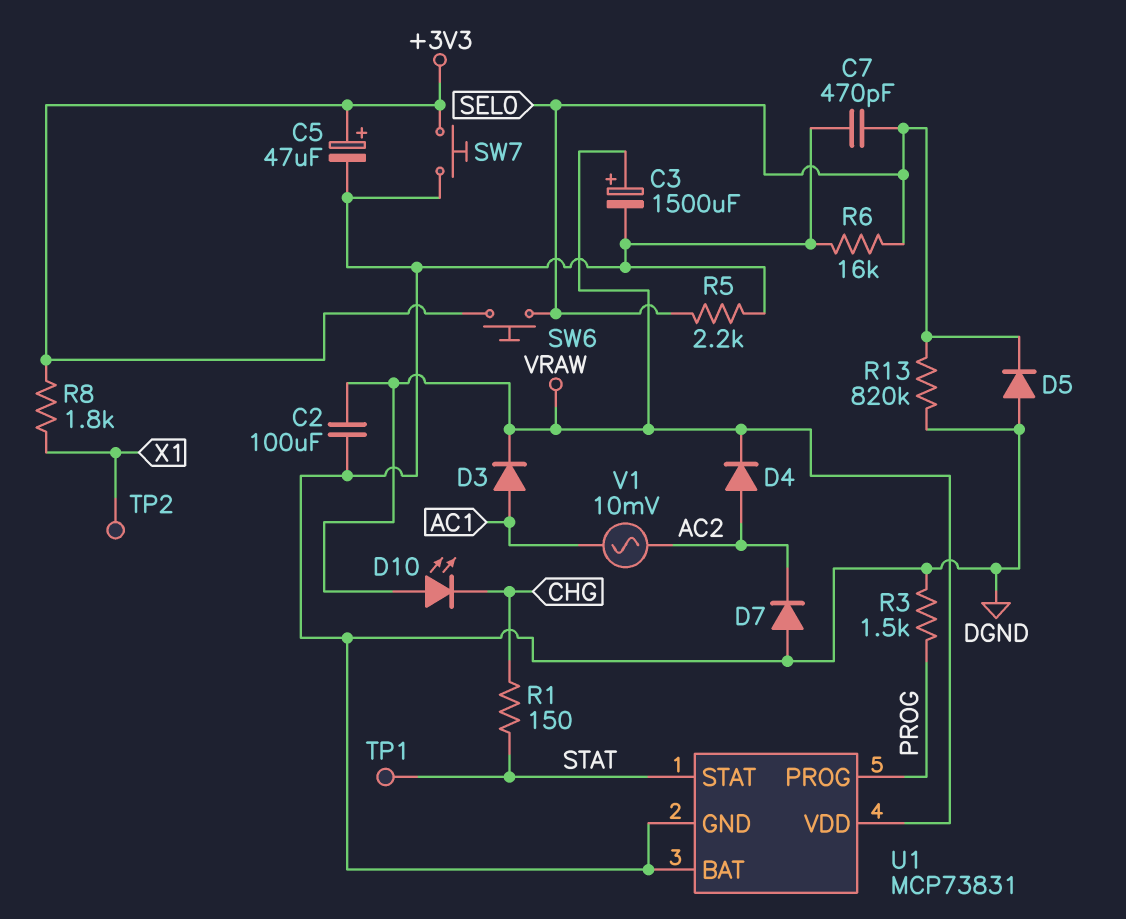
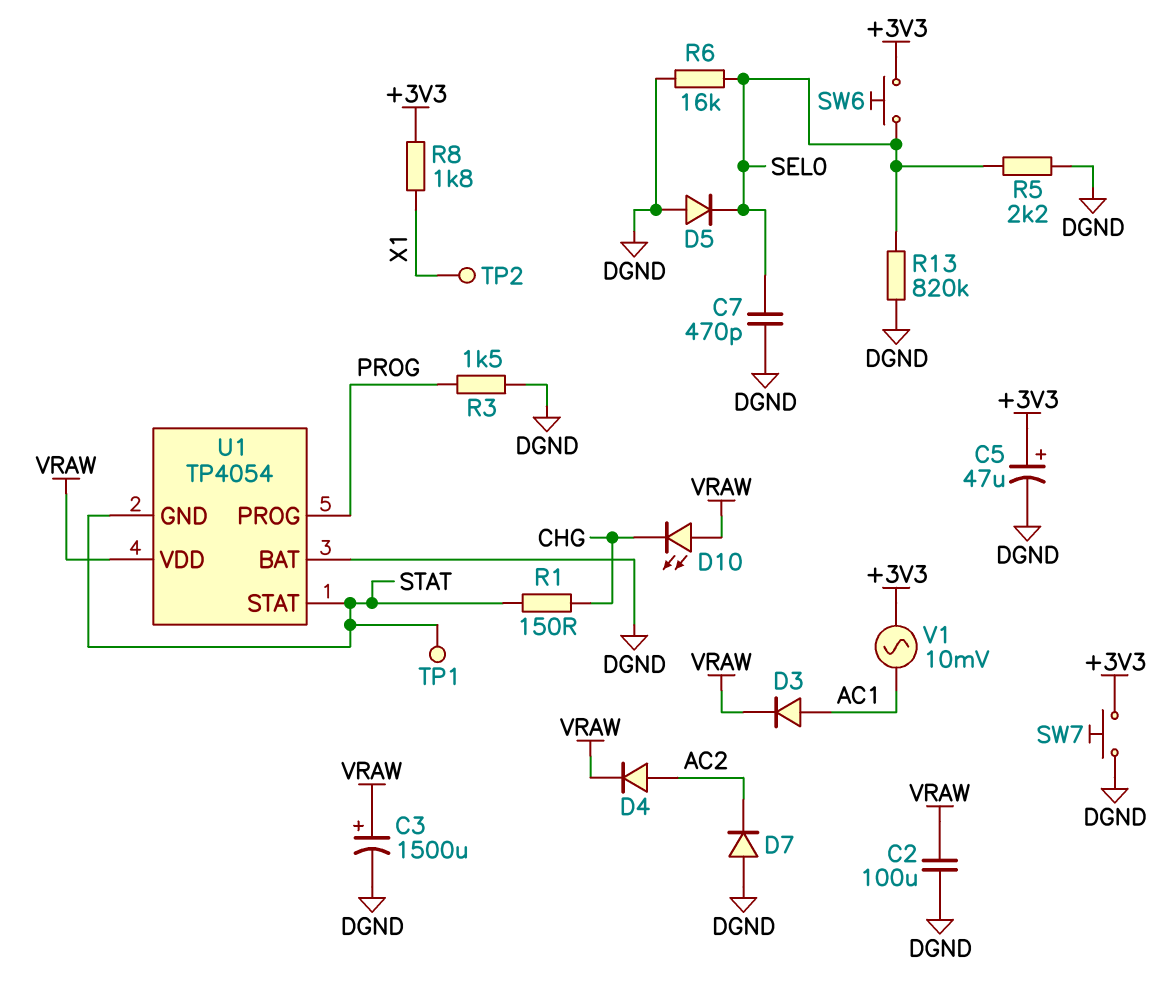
U1: MCP73831 -> TP4054
U1 pin GND: DGND -> STAT
V1: AC 10mV (AC1, AC2) -> AC 10mV (+3V3, AC1)

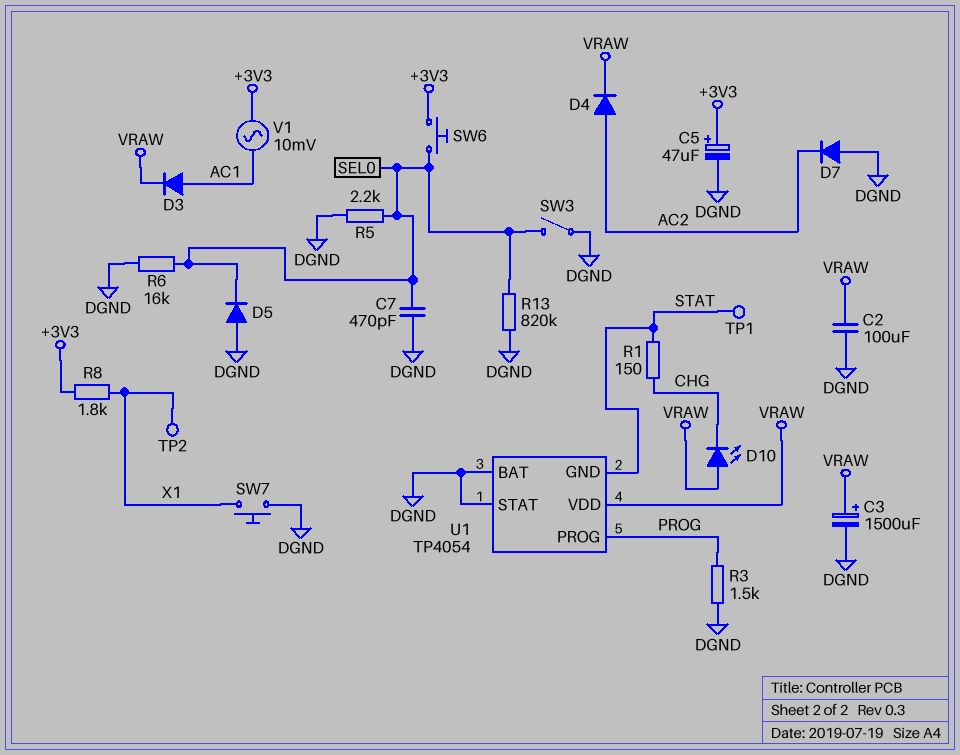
SW3: none -> switch (DGND, SEL0)
SW7: button (+3V3, DGND) -> button (DGND, X1)
U1 pin STAT: STAT -> DGND

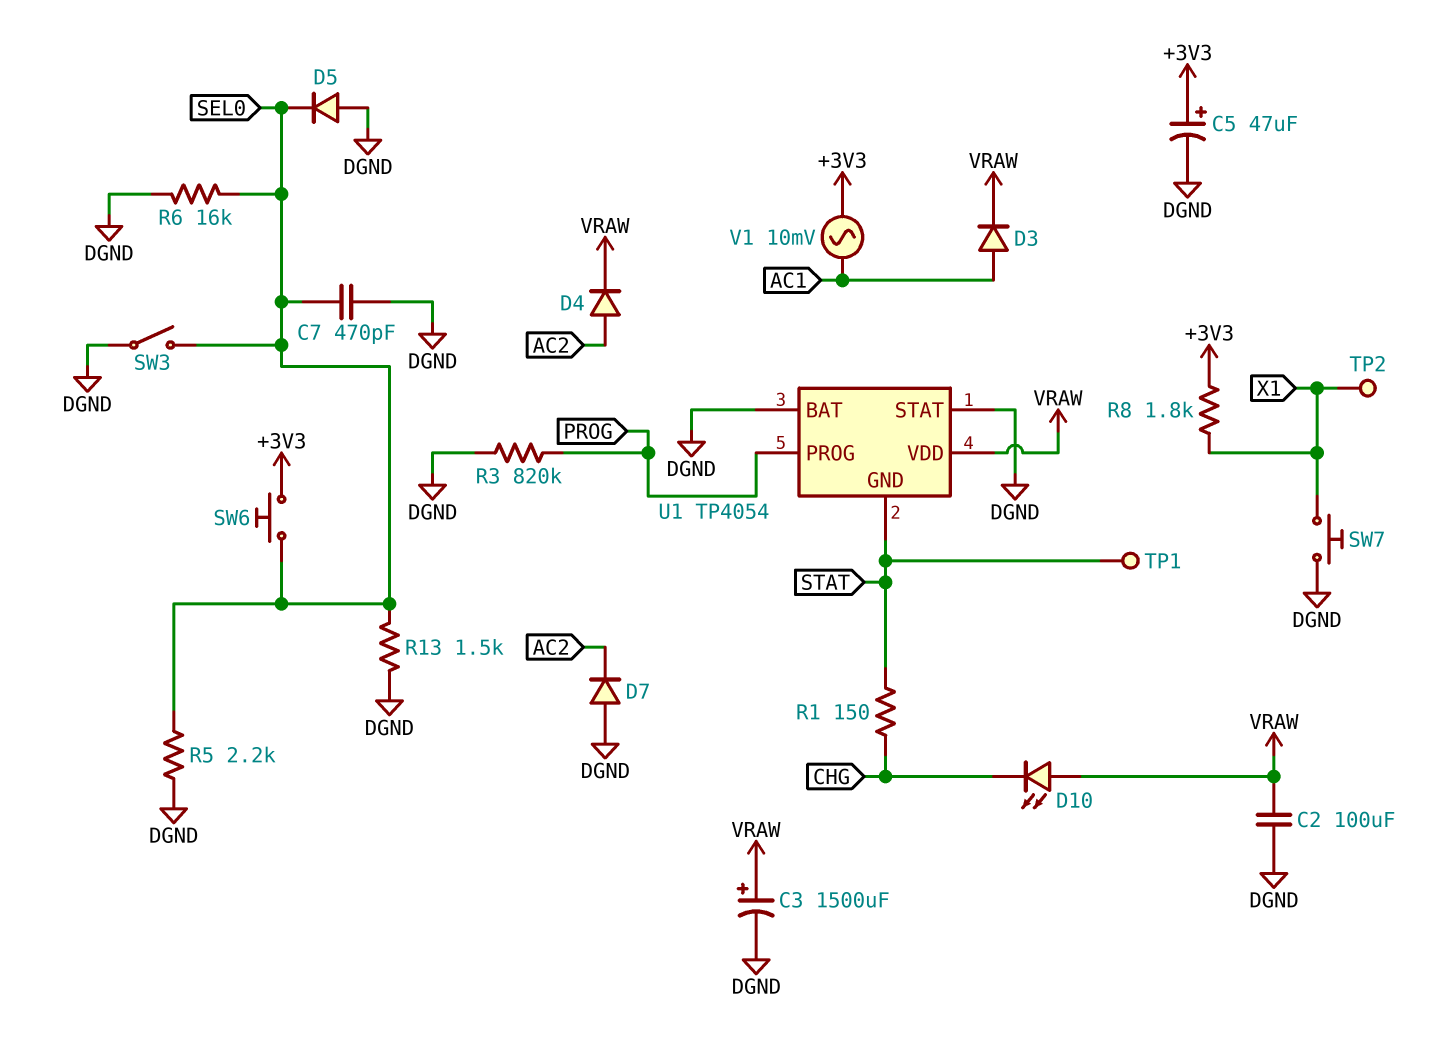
R3: 1.5k (DGND, PROG) -> 820k (DGND, PROG)
R13: 820k (DGND, SEL0) -> 1.5k (DGND, SEL0)

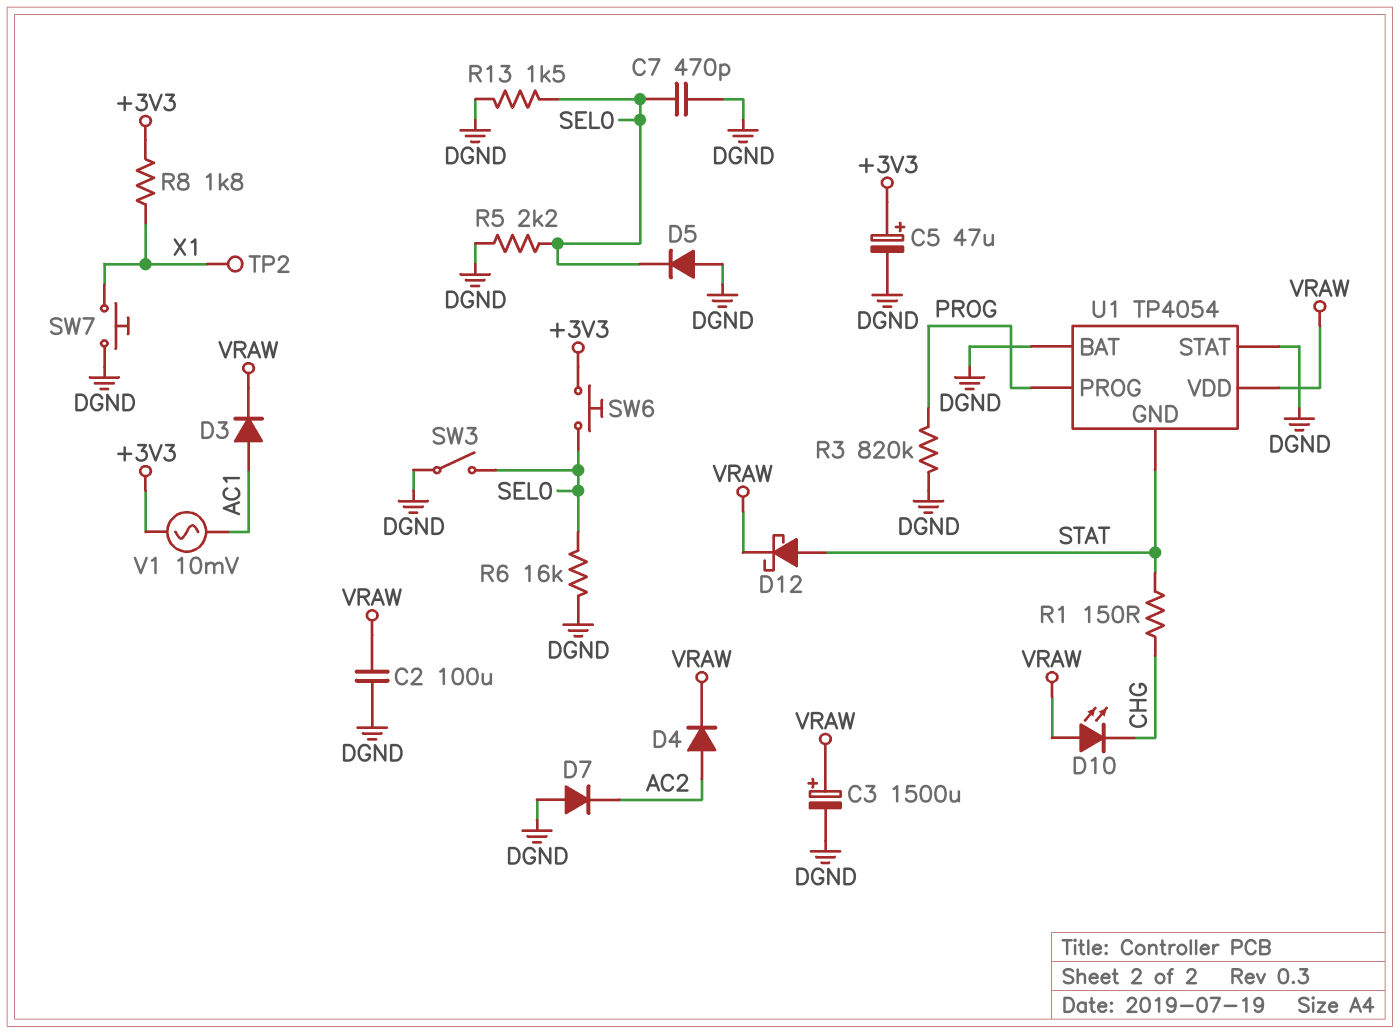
D12: none -> schottky (A STAT, K VRAW)
TP1: test point (STAT) -> none

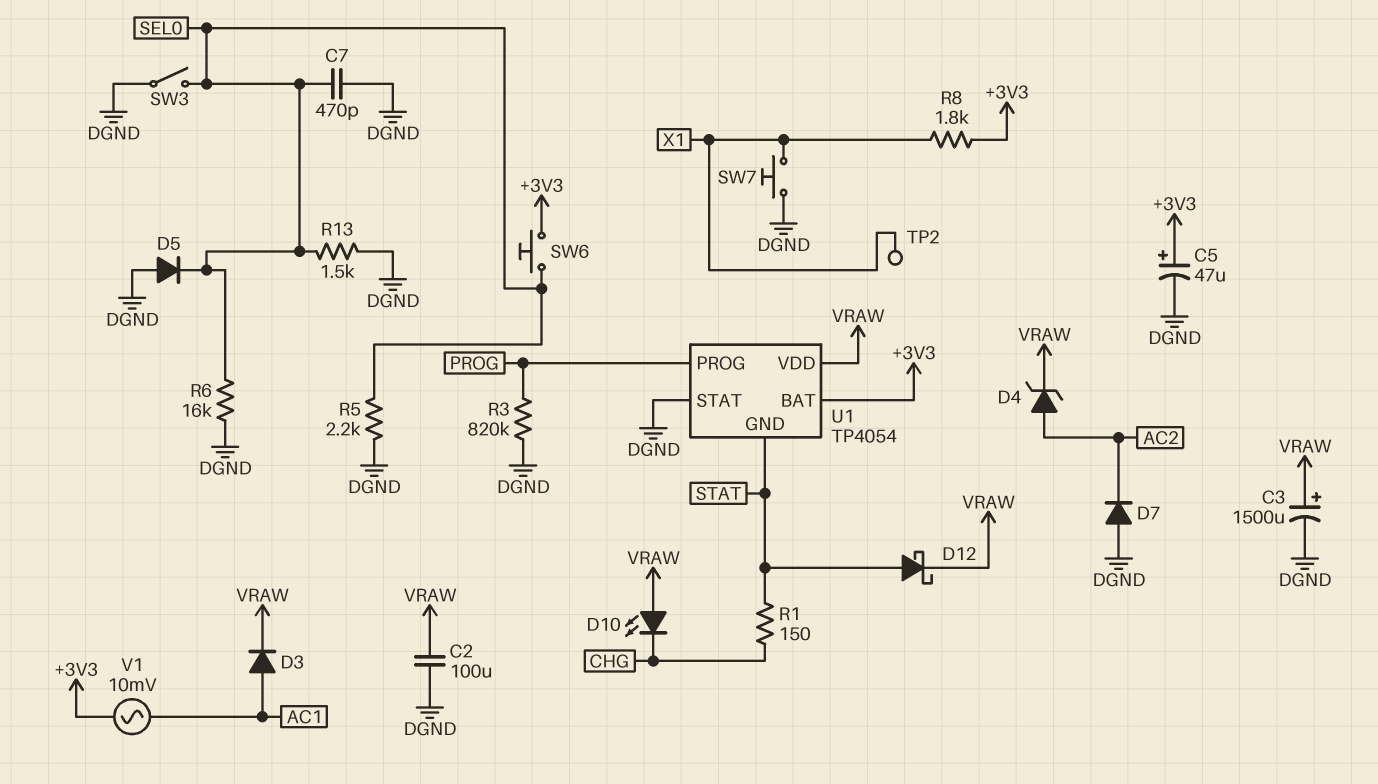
D4: diode (A AC2, K VRAW) -> zener (A AC2, K VRAW)
U1 pin BAT: DGND -> +3V3

